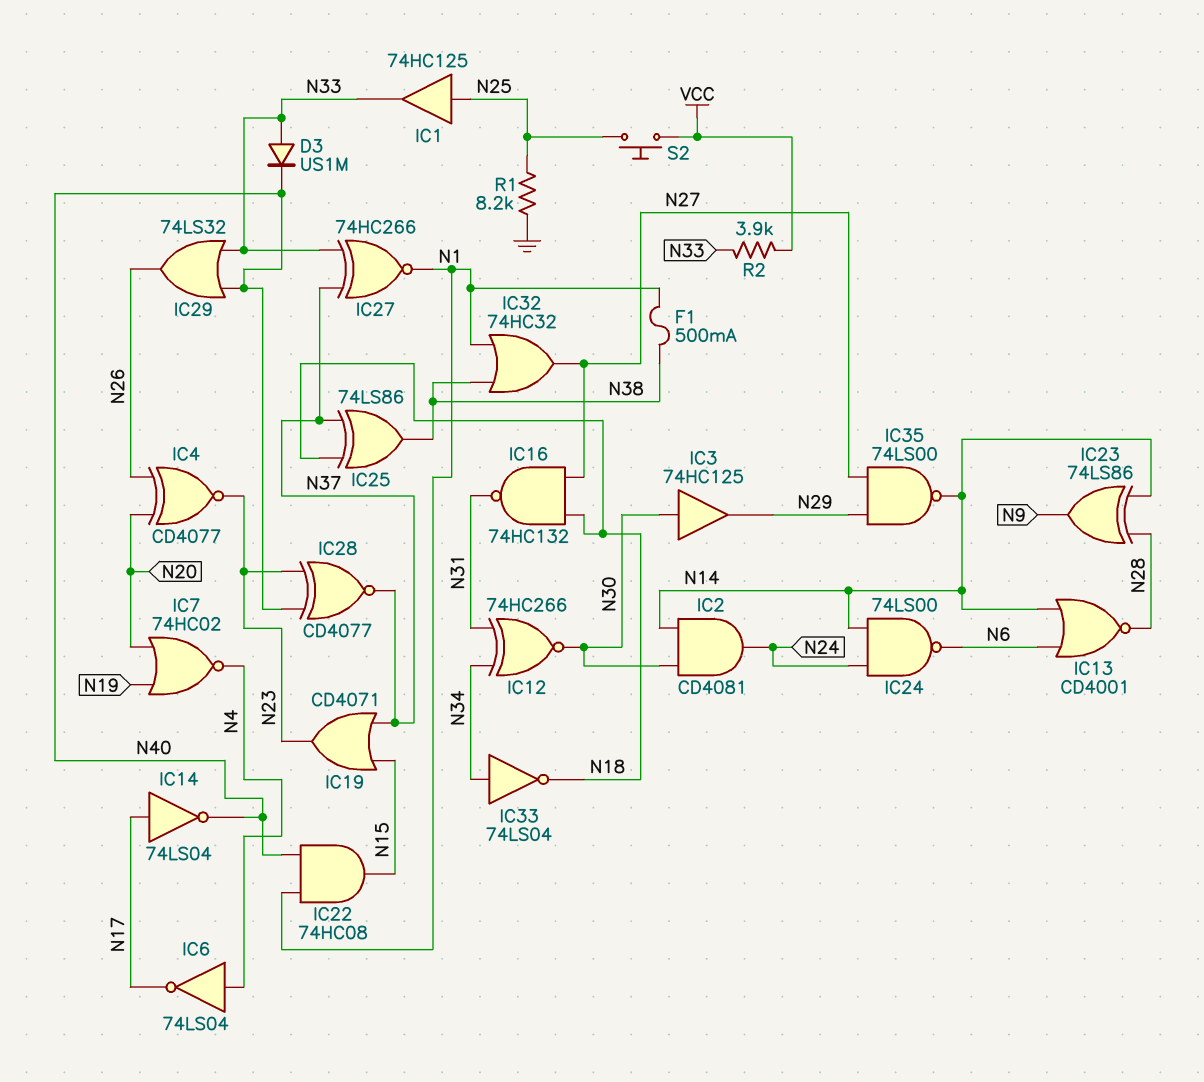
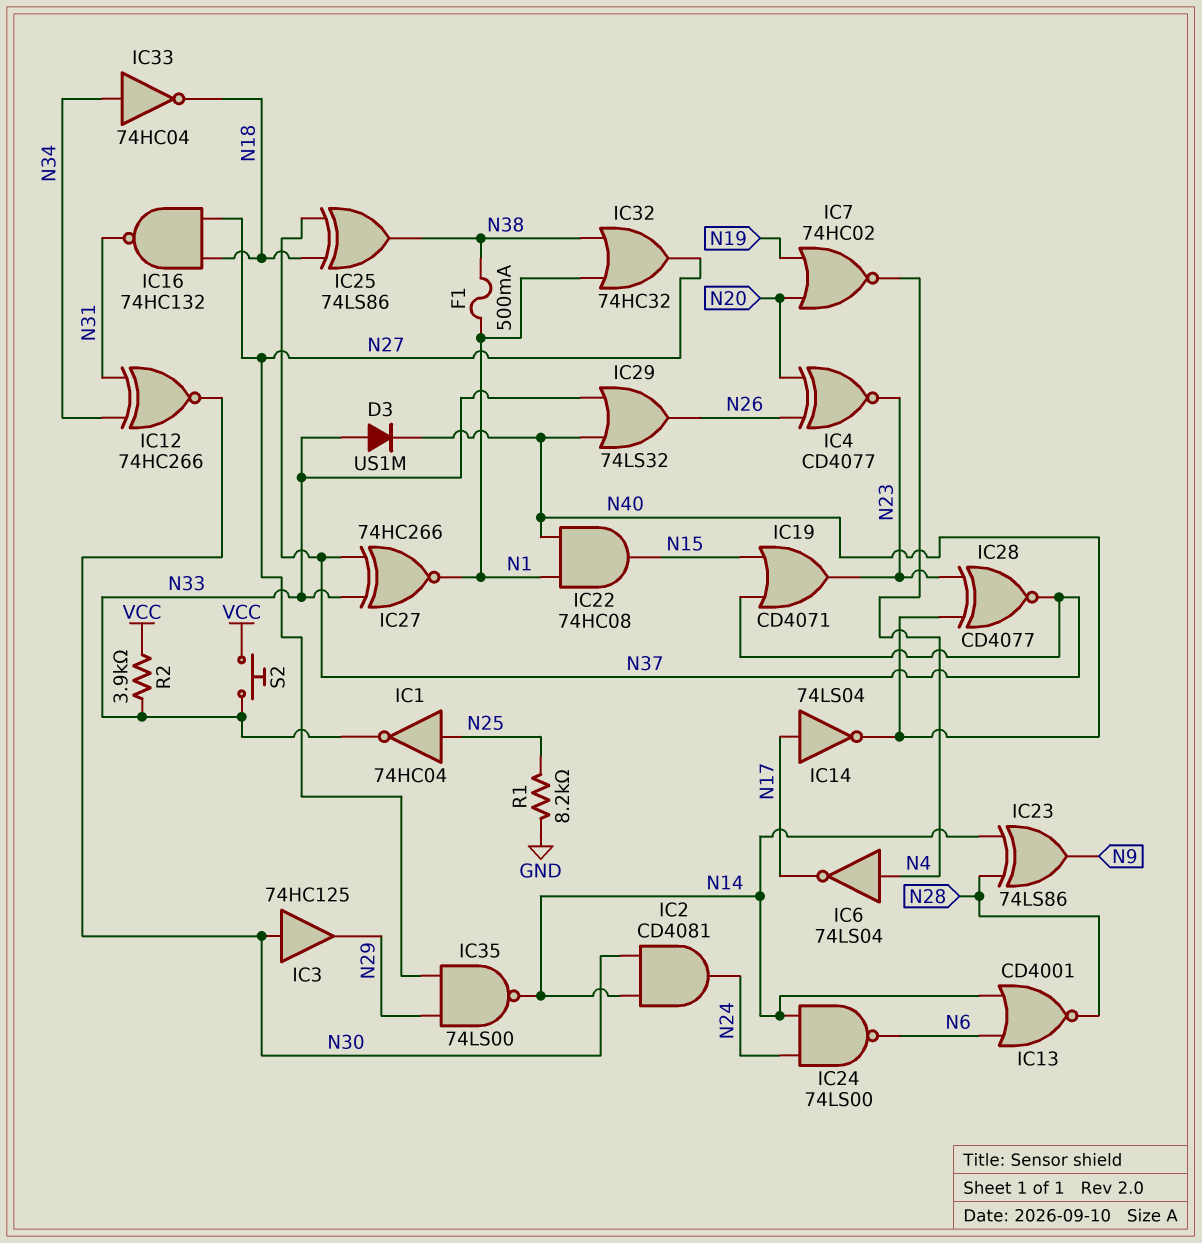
IC1: buffer 74HC125 (in N25, out N33) -> NOT 74HC04 (in N25, out N33)
IC33: NOT 74LS04 (in N34, out N18) -> NOT 74HC04 (in N34, out N18)
S2: button (N25, VCC) -> button (N33, VCC)

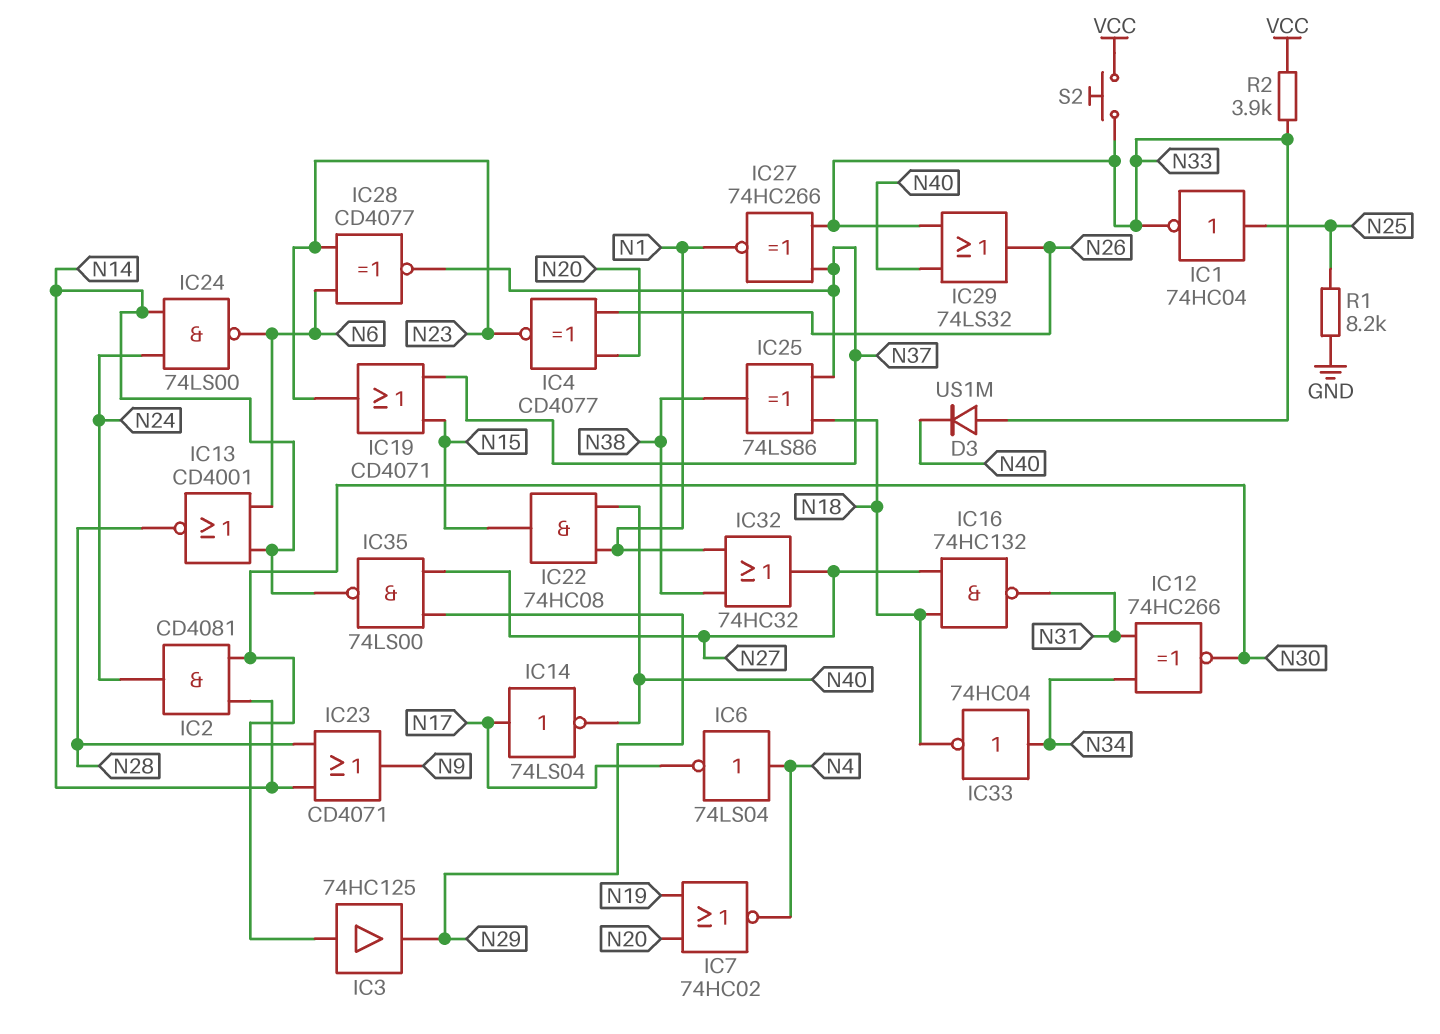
F1: 500mA (N1, N38) -> none
IC23: XOR 74LS86 (in N14, in N28, out N9) -> OR CD4071 (in N14, in N28, out N9)
IC28: XNOR CD4077 (in N23, in N40, out N37) -> XNOR CD4077 (in N6, in N23, out N37)

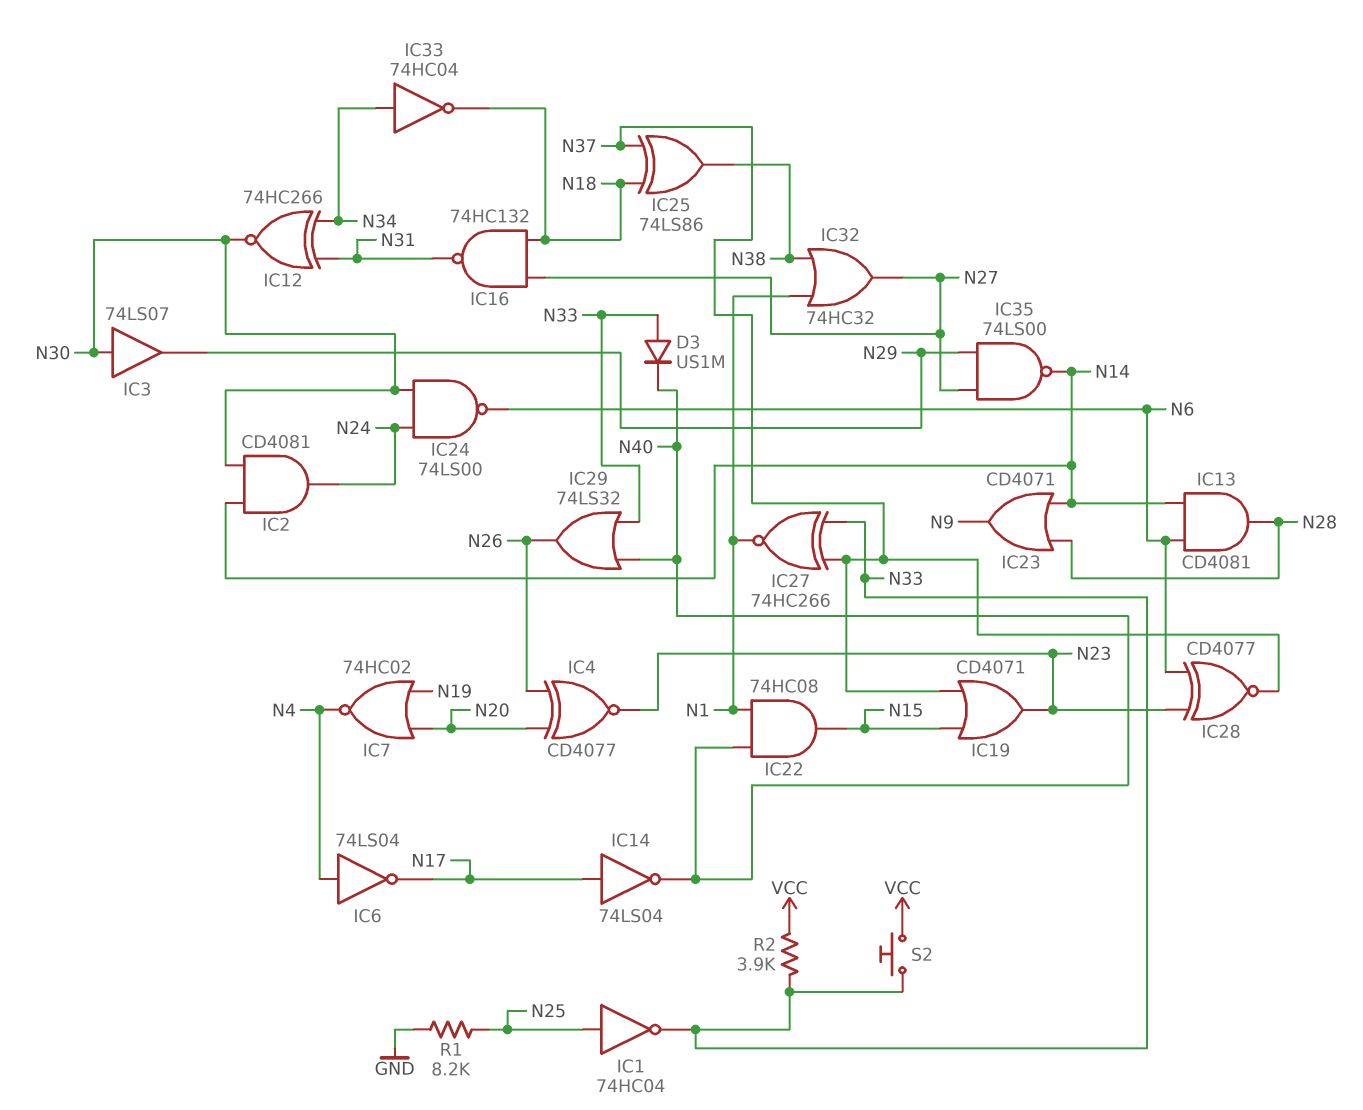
IC3: buffer 74HC125 (in N30, out N29) -> buffer 74LS07 (in N30, out N29)
IC13: NOR CD4001 (in N6, in N14, out N28) -> AND CD4081 (in N6, in N14, out N28)
IC24: NAND 74LS00 (in N14, in N24, out N6) -> NAND 74LS00 (in N24, in N30, out N6)

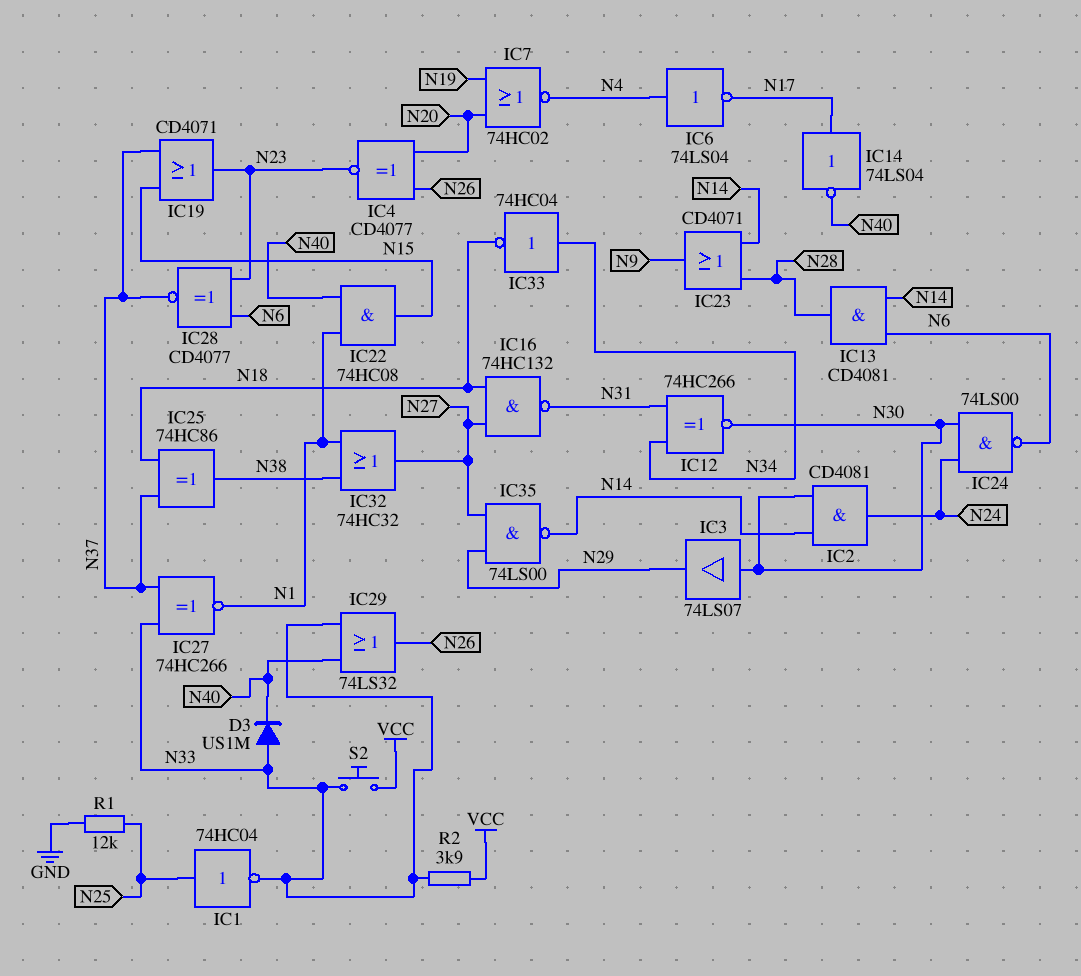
IC25: XOR 74LS86 (in N18, in N37, out N38) -> XOR 74HC86 (in N18, in N37, out N38)
R1: 8.2k (GND, N25) -> 12k (GND, N25)

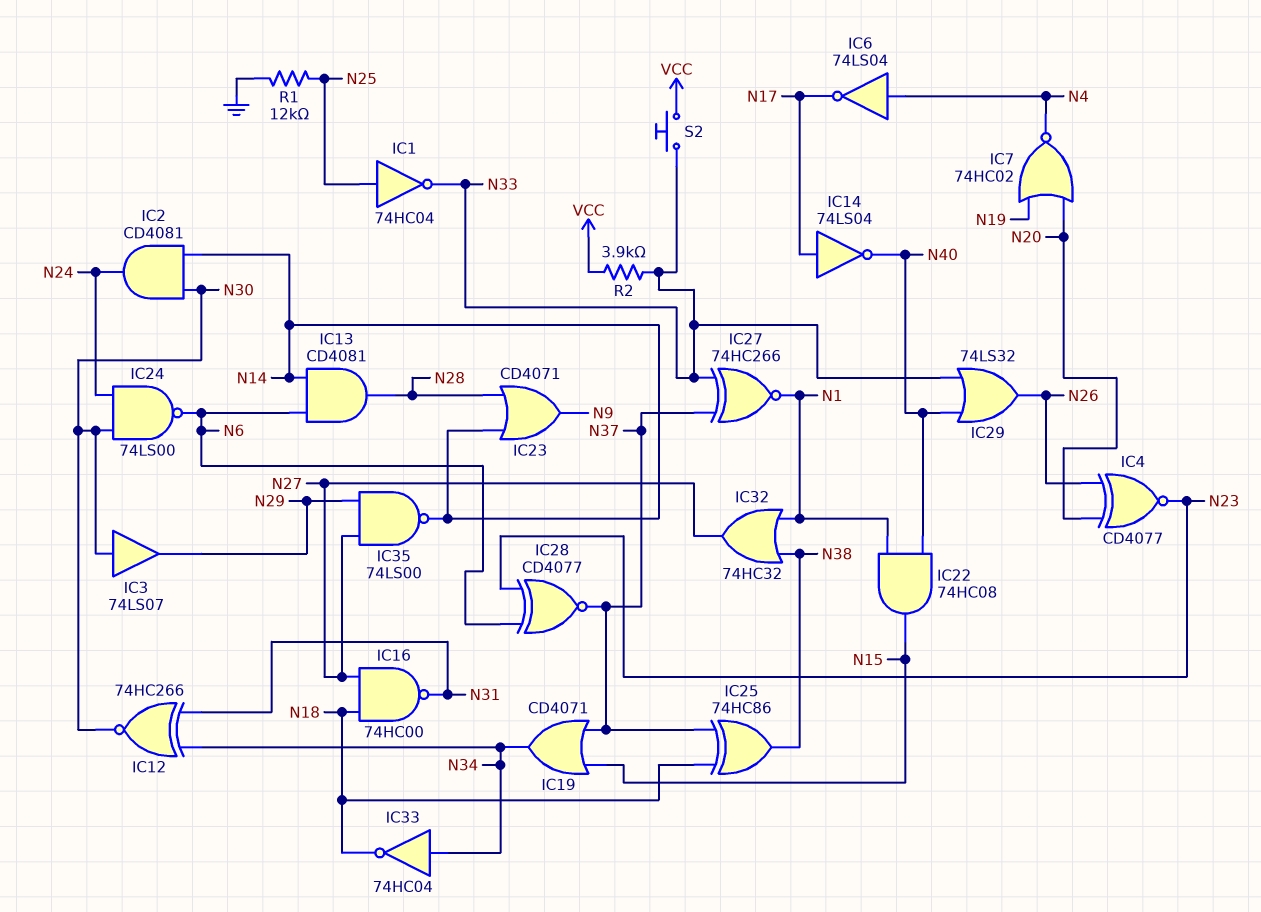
D3: diode US1M (A N33, K N40) -> none
IC16: NAND 74HC132 (in N18, in N27, out N31) -> NAND 74HC00 (in N18, in N27, out N31)
IC19: OR CD4071 (in N15, in N37, out N23) -> OR CD4071 (in N15, in N37, out N34)

